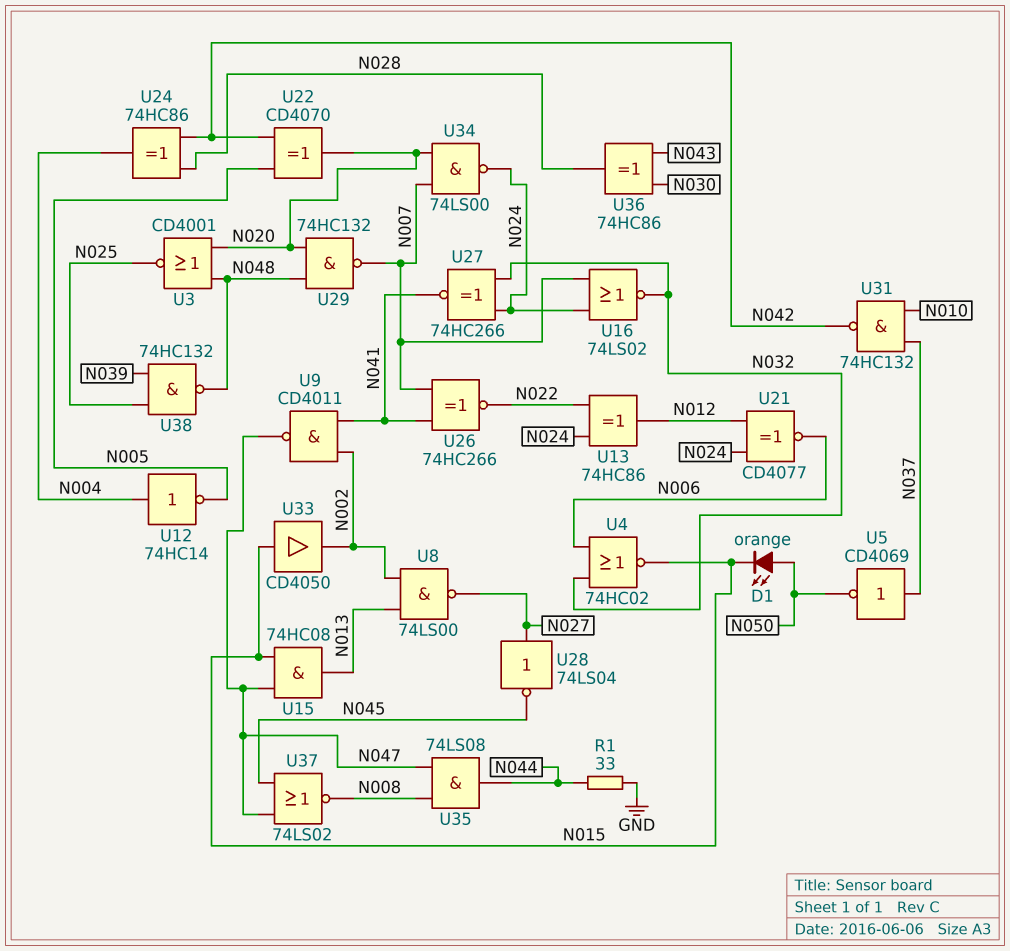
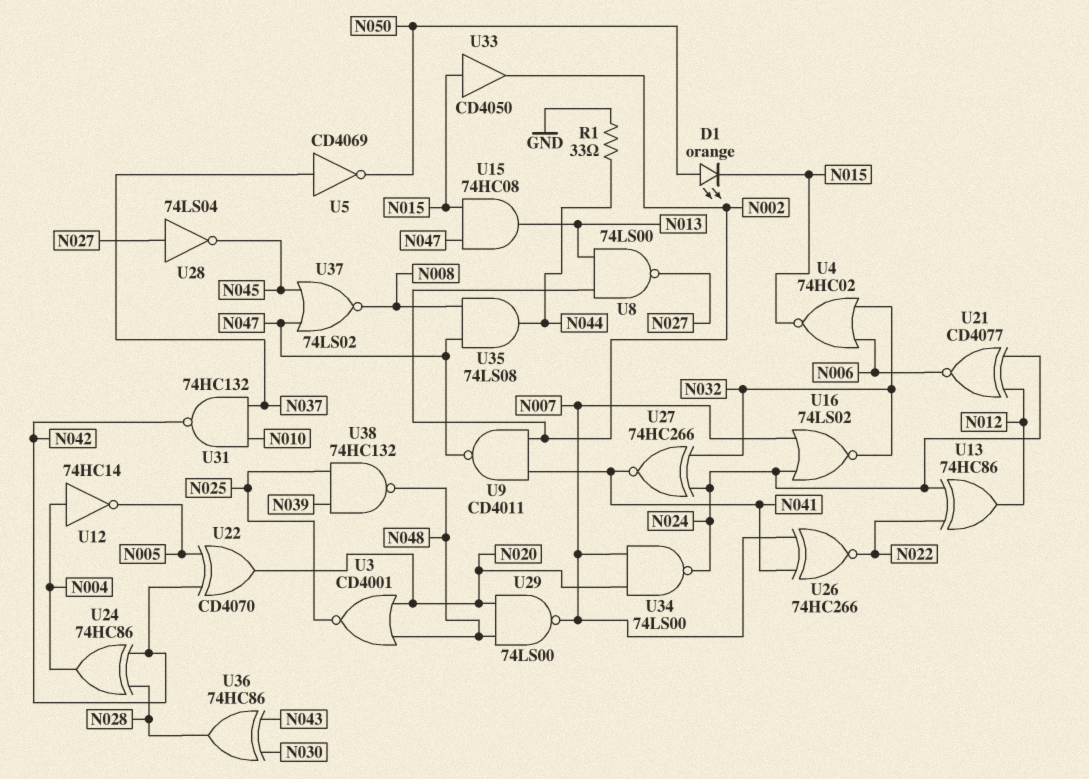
U29: NAND 74HC132 (in N020, in N048, out N007) -> NAND 74LS00 (in N020, in N048, out N007)

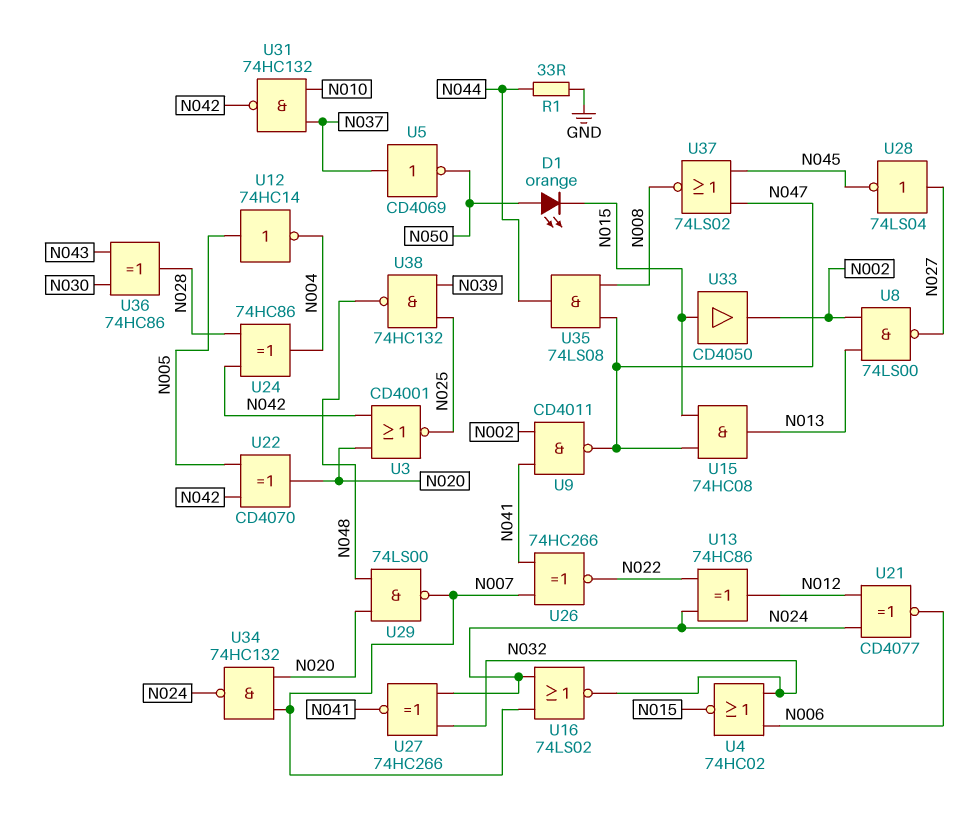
U3: NOR CD4001 (in N020, in N048, out N025) -> NOR CD4001 (in N020, in N042, out N025)
U12: NOT 74HC14 (in N004, out N005) -> NOT 74HC14 (in N005, out N004)
U34: NAND 74LS00 (in N007, in N020, out N024) -> NAND 74HC132 (in N007, in N020, out N024)

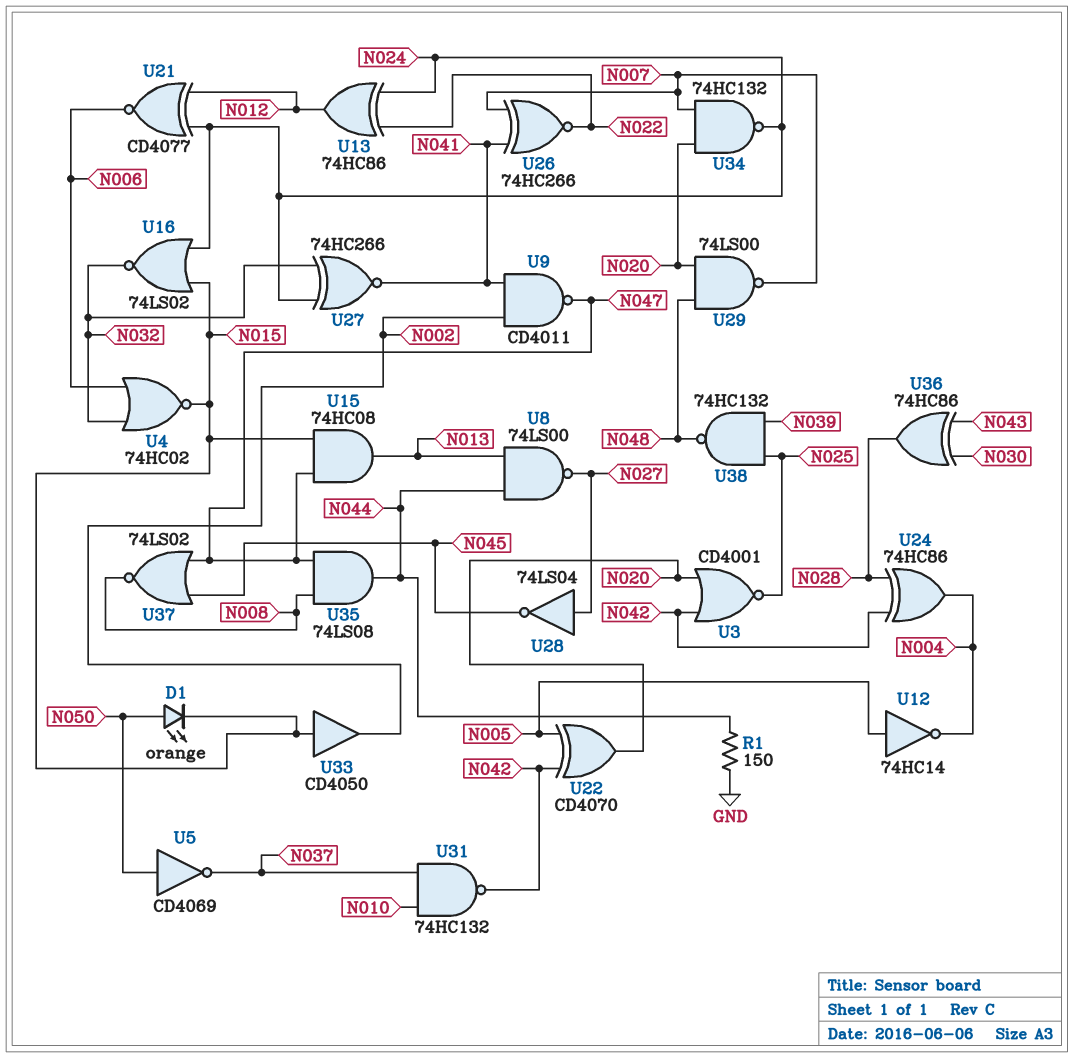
R1: 33 (GND, N044) -> 150 (GND, N044)
U5: NOT CD4069 (in N037, out N050) -> NOT CD4069 (in N050, out N037)
U8: NAND 74LS00 (in N002, in N013, out N027) -> NAND 74LS00 (in N013, in N044, out N027)
U16: NOR 74LS02 (in N007, in N024, out N032) -> NOR 74LS02 (in N015, in N024, out N032)

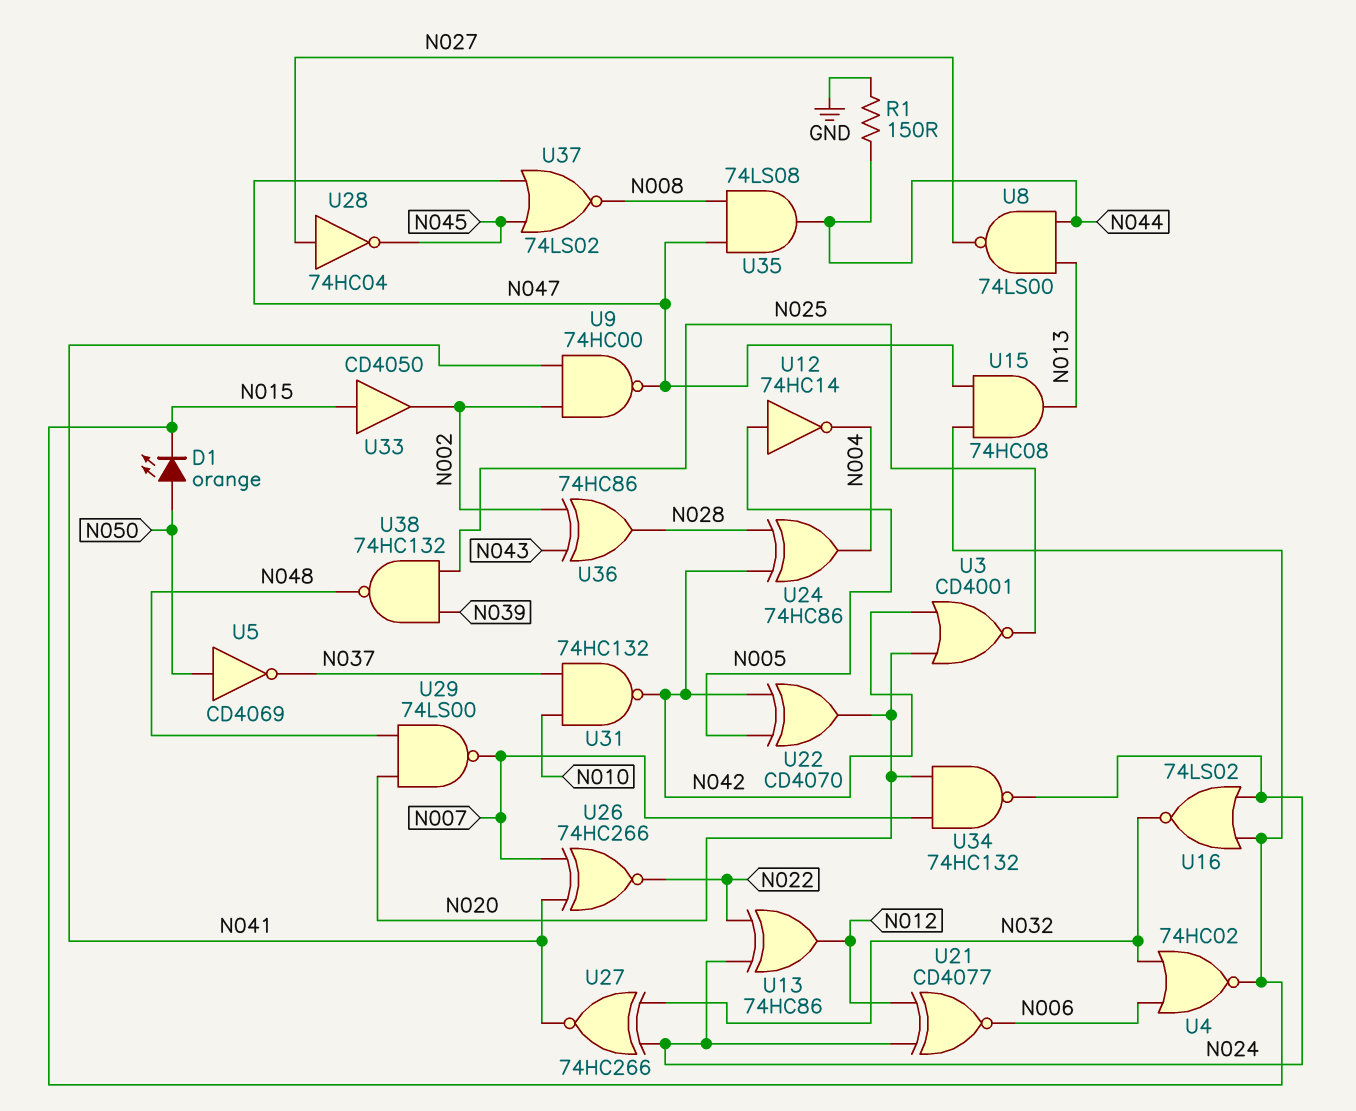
U9: NAND CD4011 (in N002, in N041, out N047) -> NAND 74HC00 (in N002, in N041, out N047)
U28: NOT 74LS04 (in N027, out N045) -> NOT 74HC04 (in N027, out N045)
U36: XOR 74HC86 (in N030, in N043, out N028) -> XOR 74HC86 (in N002, in N043, out N028)

